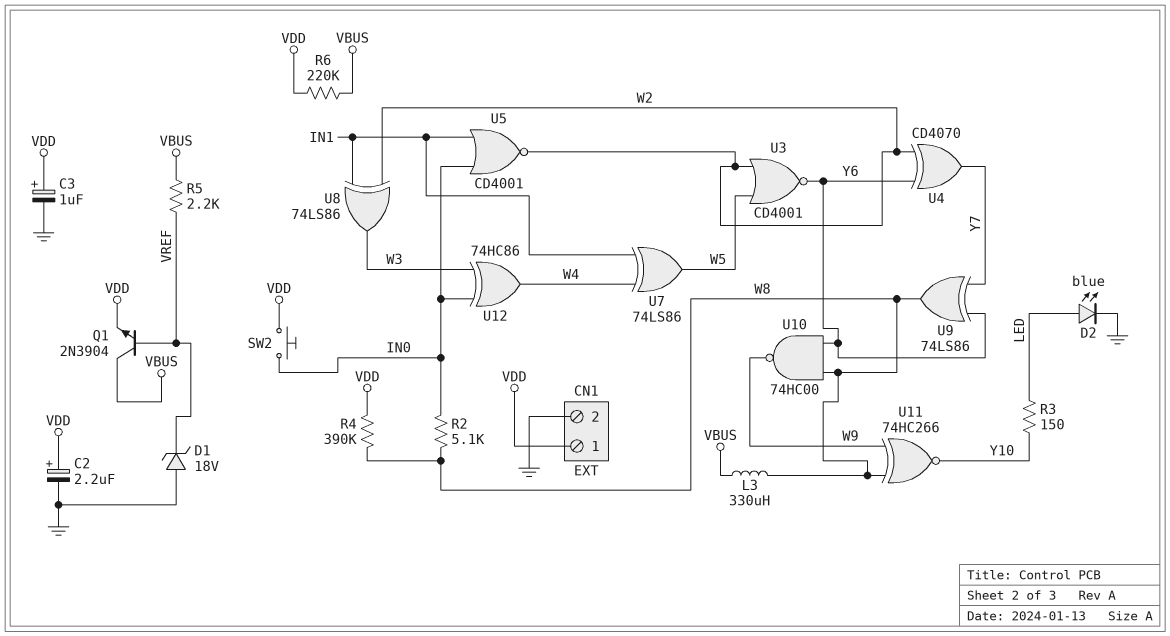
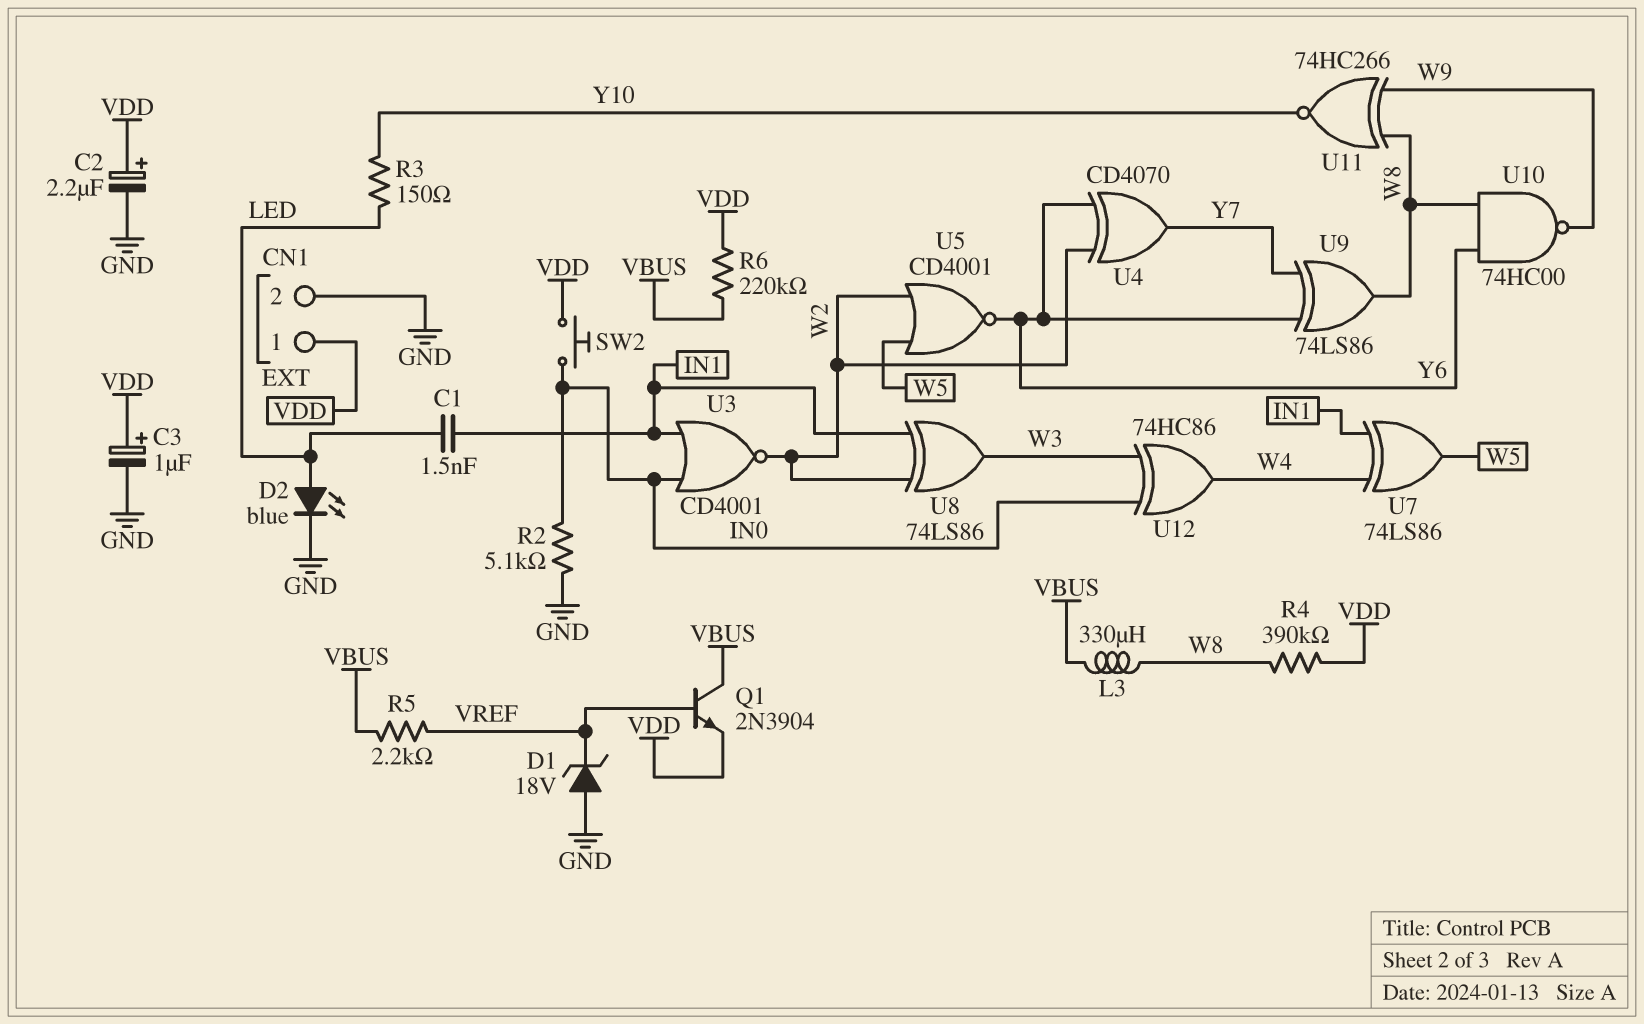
C1: none -> 1.5nF (IN1, LED)
R2: 5.1k (IN0, W8) -> 5.1k (GND, IN0)
U3: NOR CD4001 (in W2, in W5, out Y6) -> NOR CD4001 (in IN0, in IN1, out W2)
U5: NOR CD4001 (in IN0, in IN1, out W2) -> NOR CD4001 (in W2, in W5, out Y6)

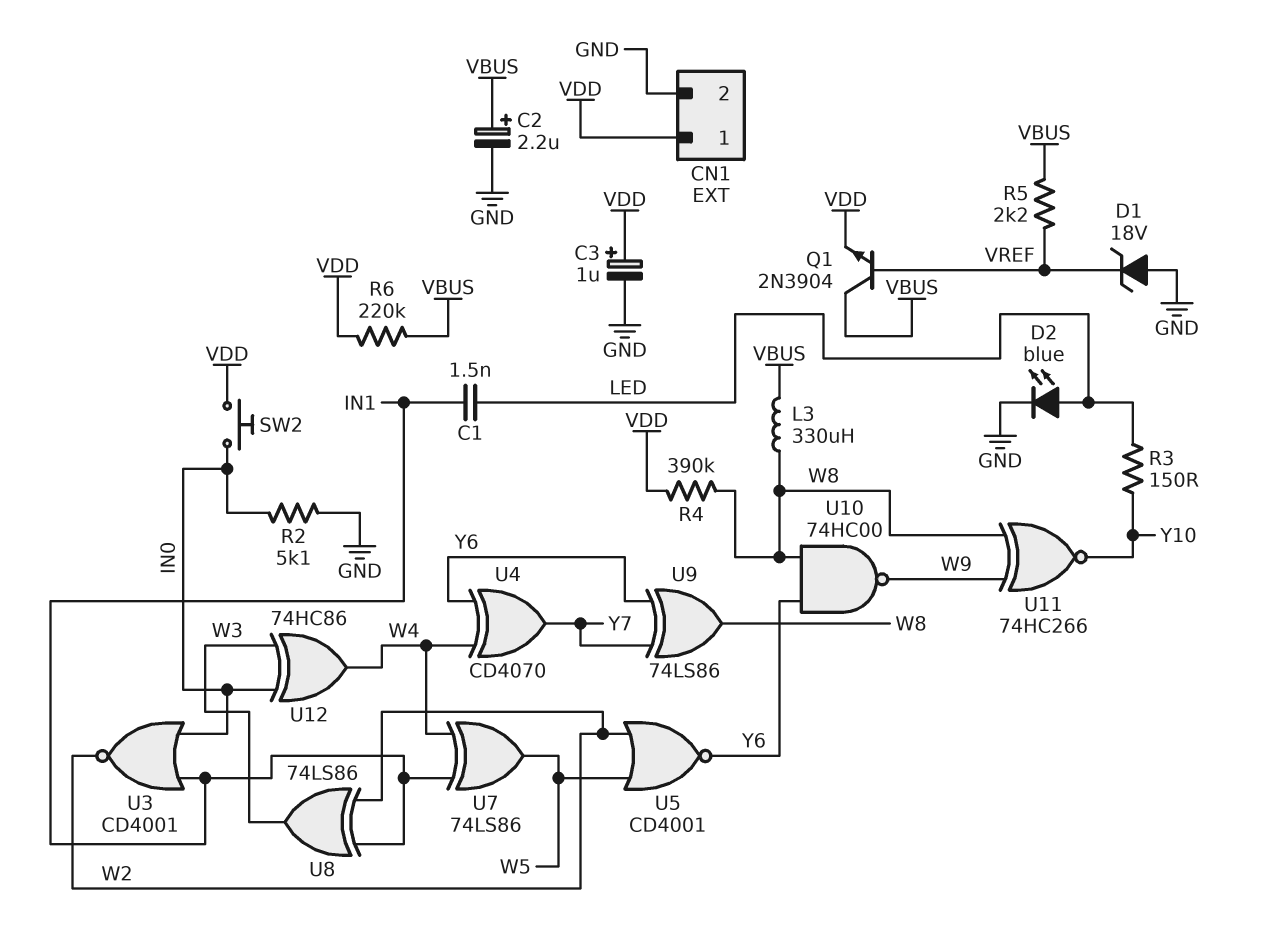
C2: 2.2uF (plus VDD, minus GND) -> 2.2uF (plus VBUS, minus GND)
U4: XOR CD4070 (in W2, in Y6, out Y7) -> XOR CD4070 (in W4, in Y6, out Y7)

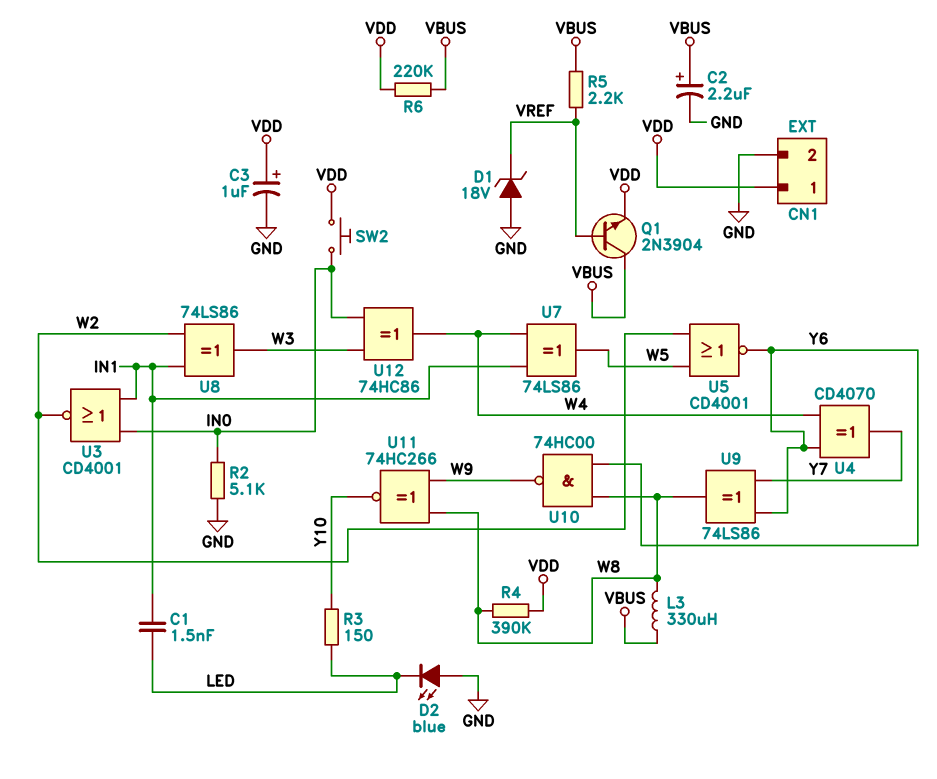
D2: LED blue (A LED, K GND) -> LED blue (A GND, K LED)

